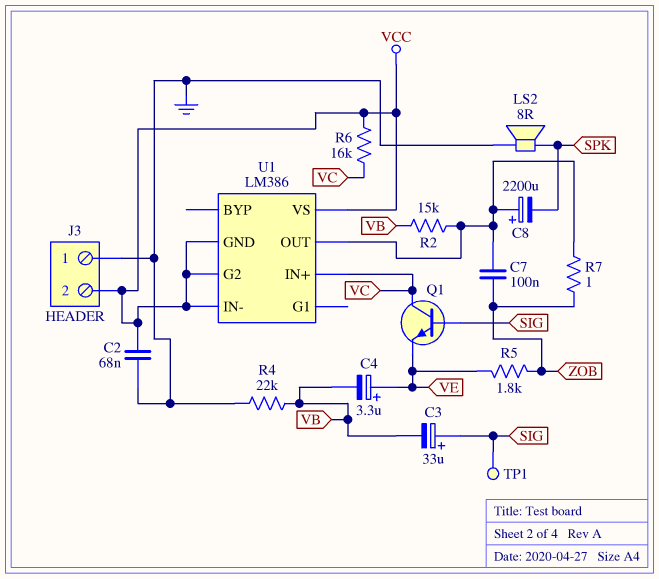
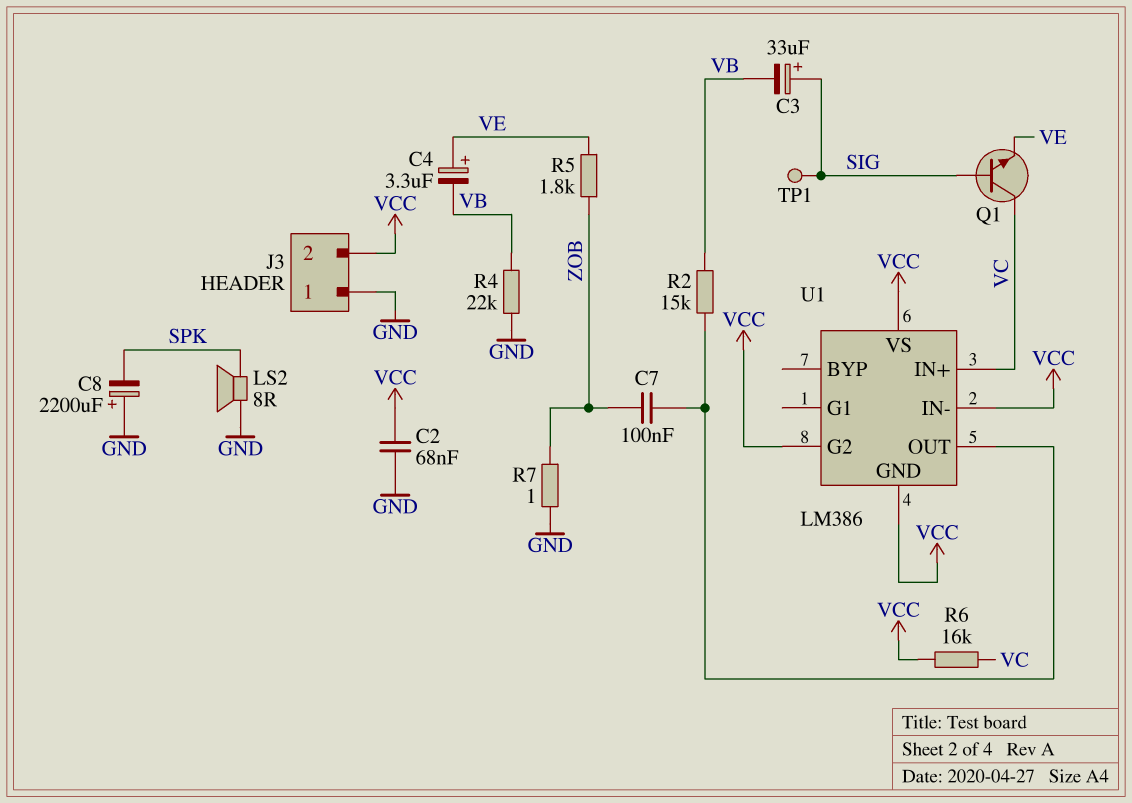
C8: 2200uF (plus U1/OUT, minus SPK) -> 2200uF (plus GND, minus SPK)
R7: 1 (U1/OUT, ZOB) -> 1 (GND, ZOB)

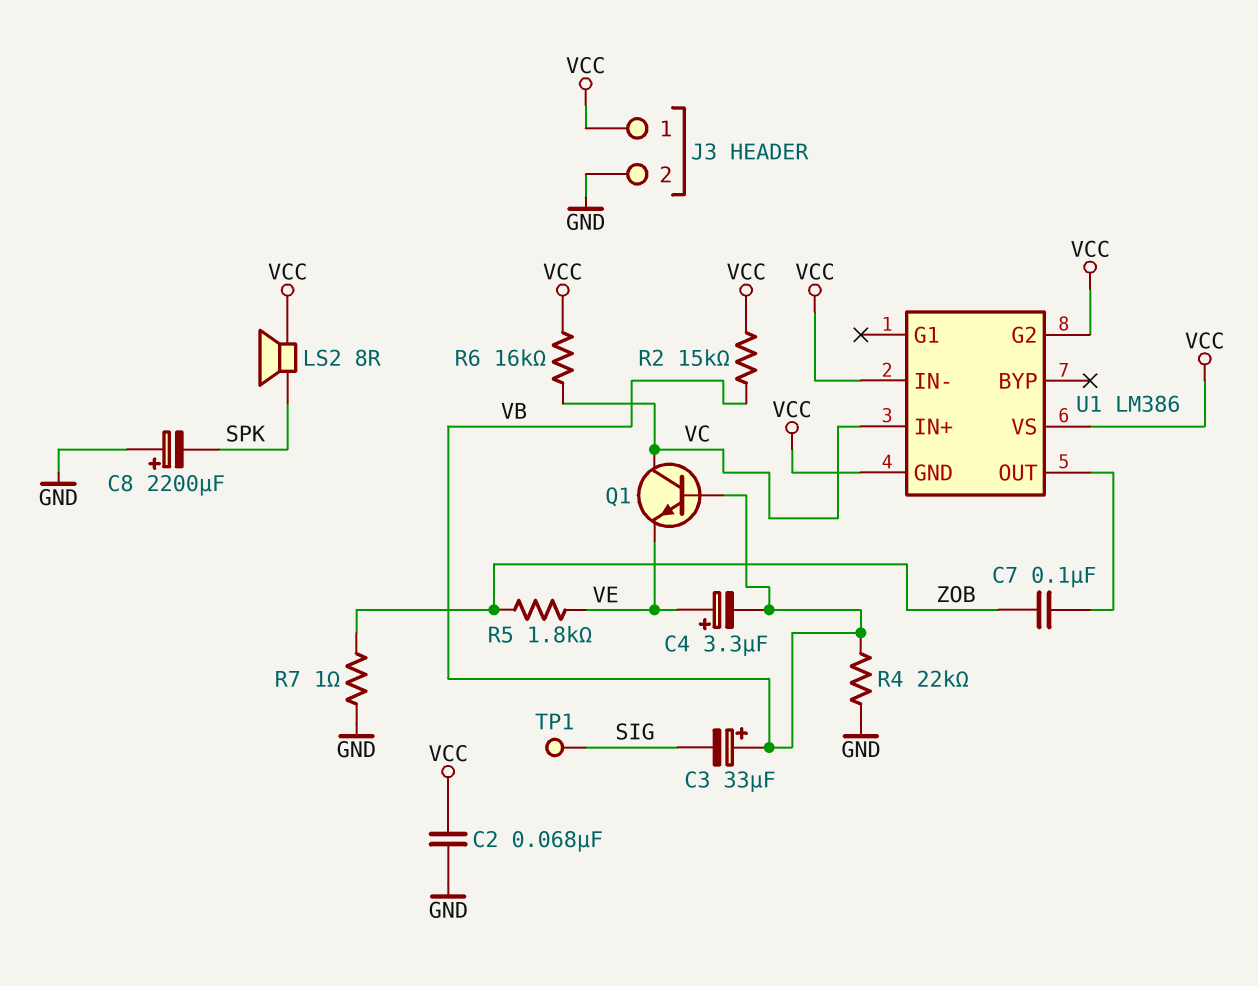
C3: 33uF (plus SIG, minus VB) -> 33uF (plus VB, minus SIG)
J3 pin 1: GND -> VCC
J3 pin 2: VCC -> GND
LS2: speaker 8R (GND, SPK) -> speaker 8R (SPK, VCC)
Q1: NPN (B SIG, C VC, E VE) -> NPN (B VB, C VC, E VE)
R2: 15k (U1/OUT, VB) -> 15k (VB, VCC)

